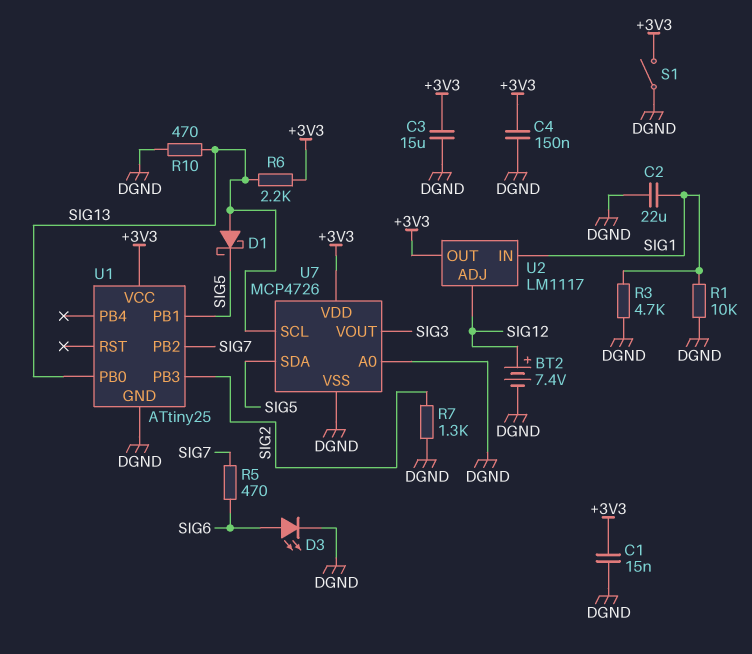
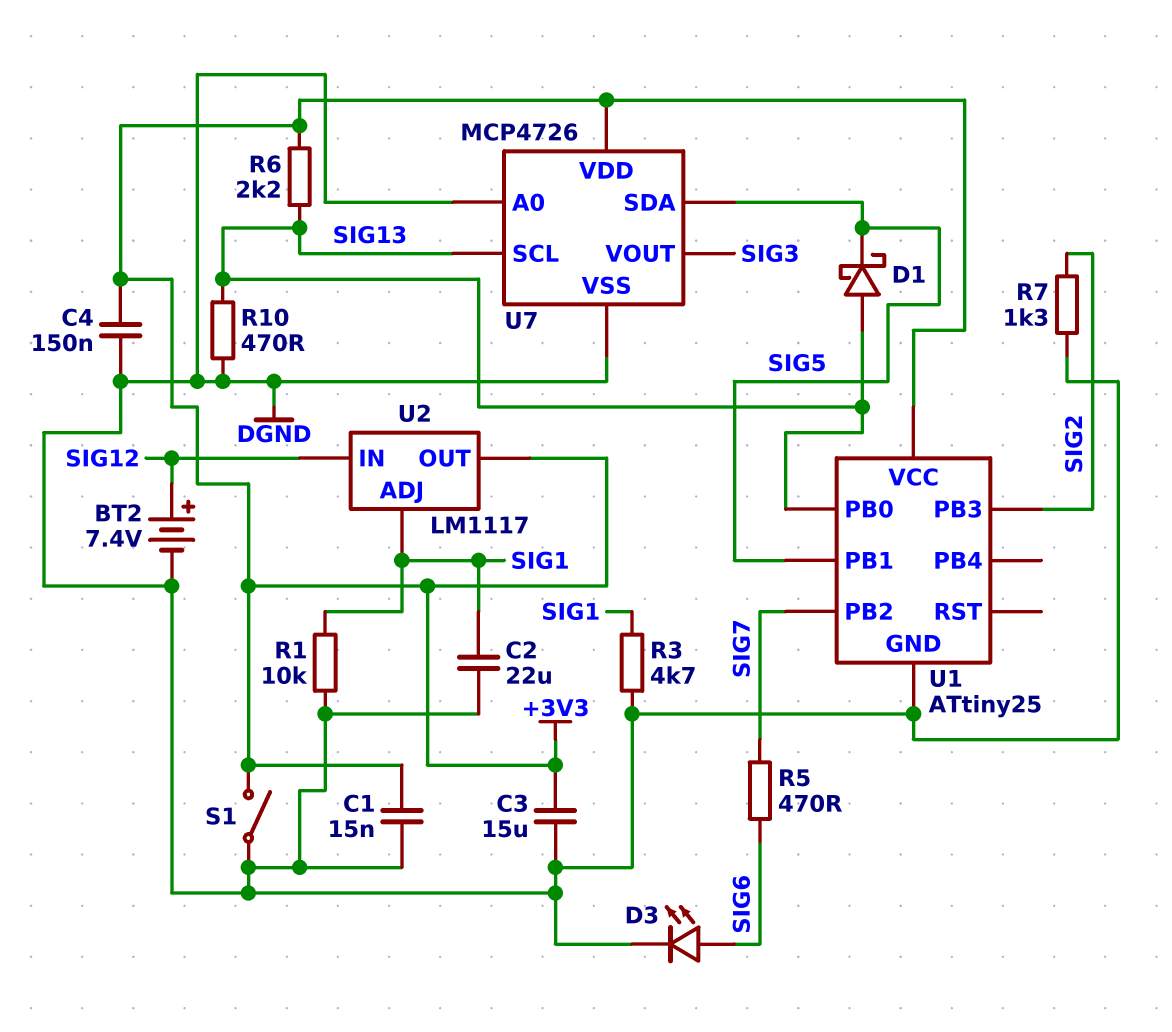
U2 pin ADJ: SIG12 -> SIG1
U2 pin IN: SIG1 -> SIG12

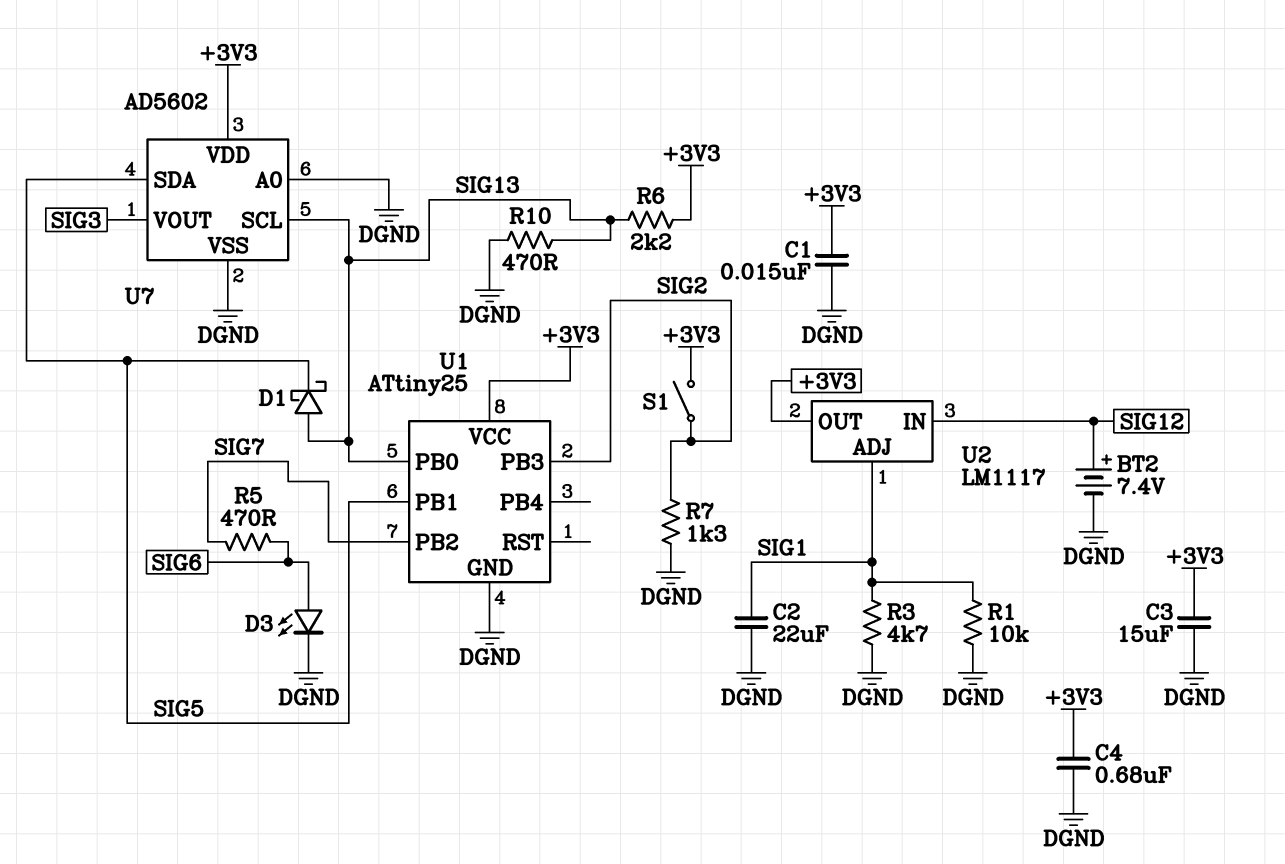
C4: 150nF (+3V3, DGND) -> 680nF (+3V3, DGND)
S1: switch (+3V3, DGND) -> switch (+3V3, SIG2)
U7: MCP4726 -> AD5602

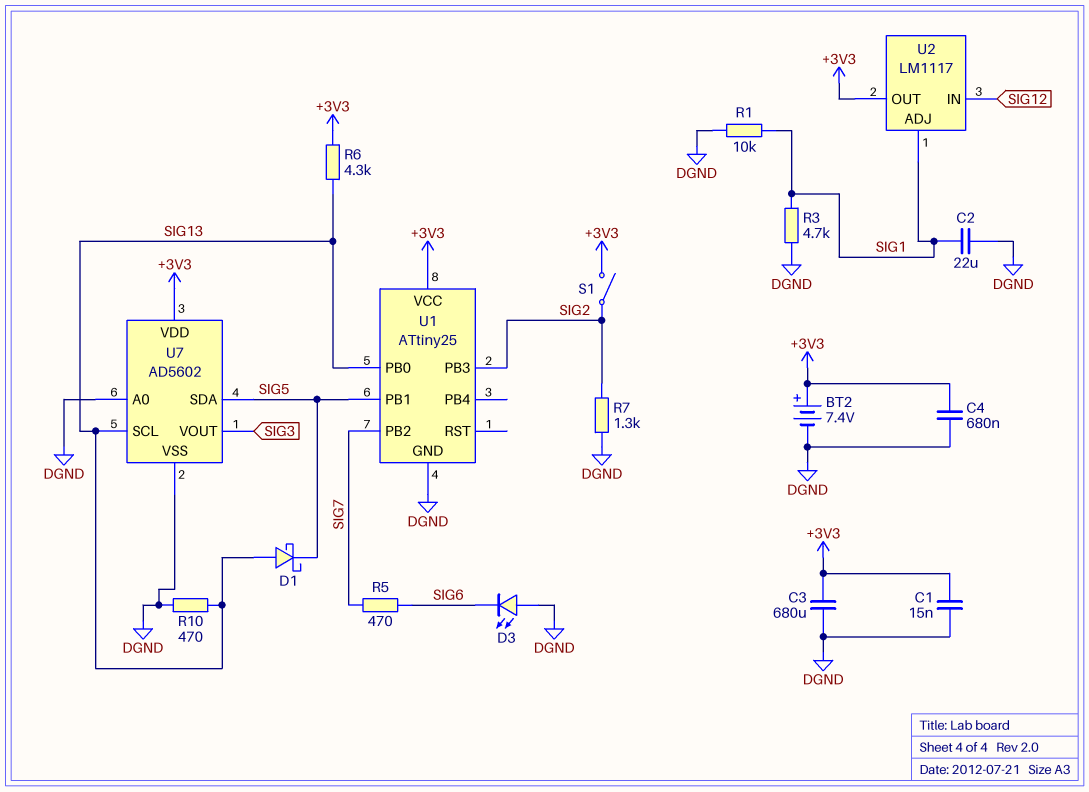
BT2: 7.4V (plus SIG12, minus DGND) -> 7.4V (plus +3V3, minus DGND)
C3: 15uF (+3V3, DGND) -> 680uF (+3V3, DGND)
D3: LED (A SIG6, K DGND) -> LED (A DGND, K SIG6)
R6: 2.2k (+3V3, SIG13) -> 4.3k (+3V3, SIG13)

